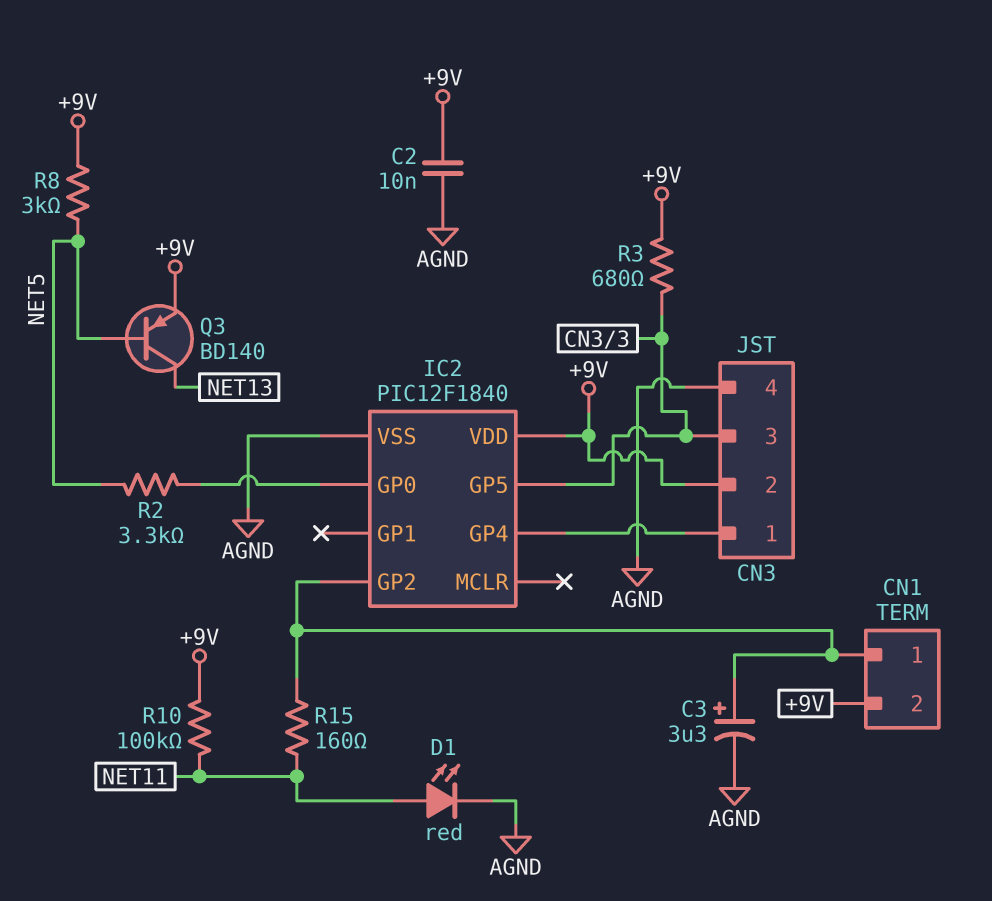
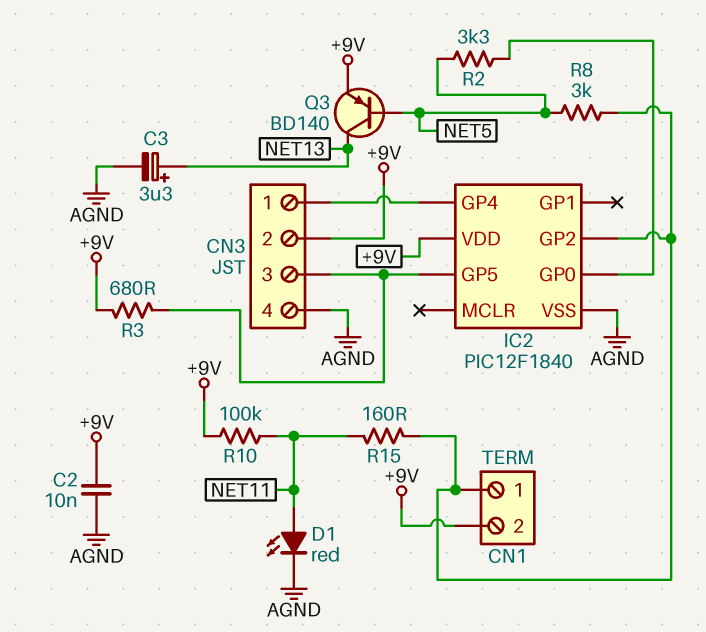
C3: 3.3uF (plus CN1/1, minus AGND) -> 3.3uF (plus NET13, minus AGND)
R8: 3k (+9V, NET5) -> 3k (CN1/1, NET5)

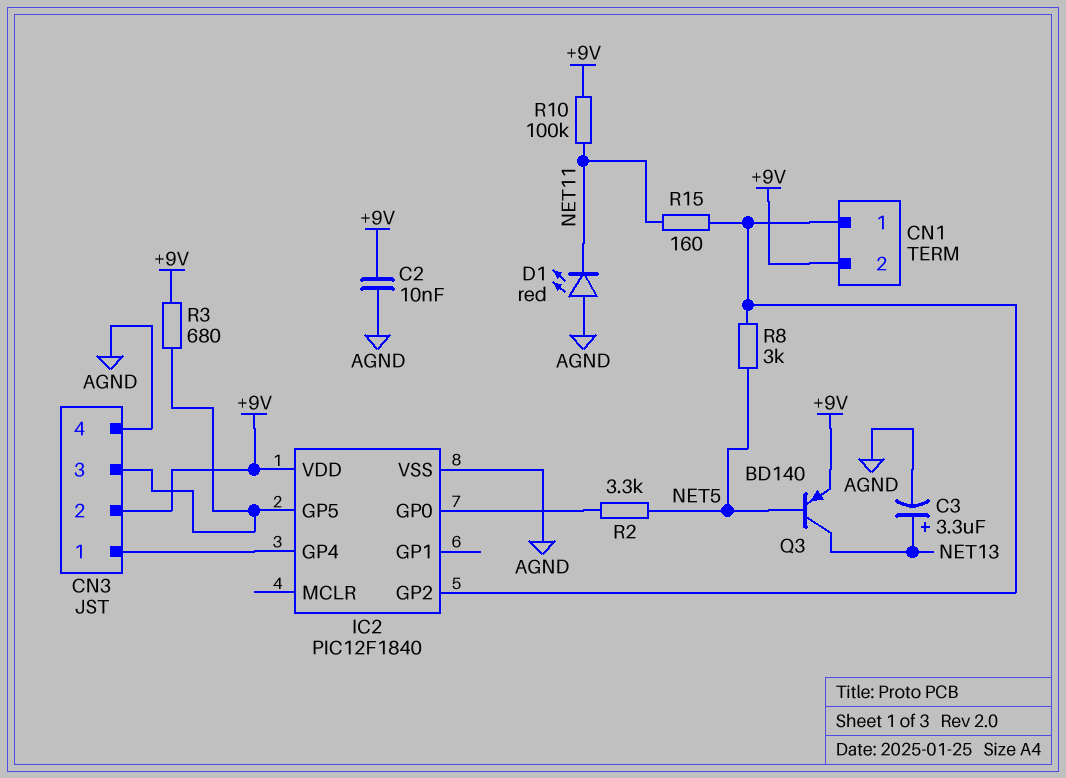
D1: LED red (A NET11, K AGND) -> LED red (A AGND, K NET11)

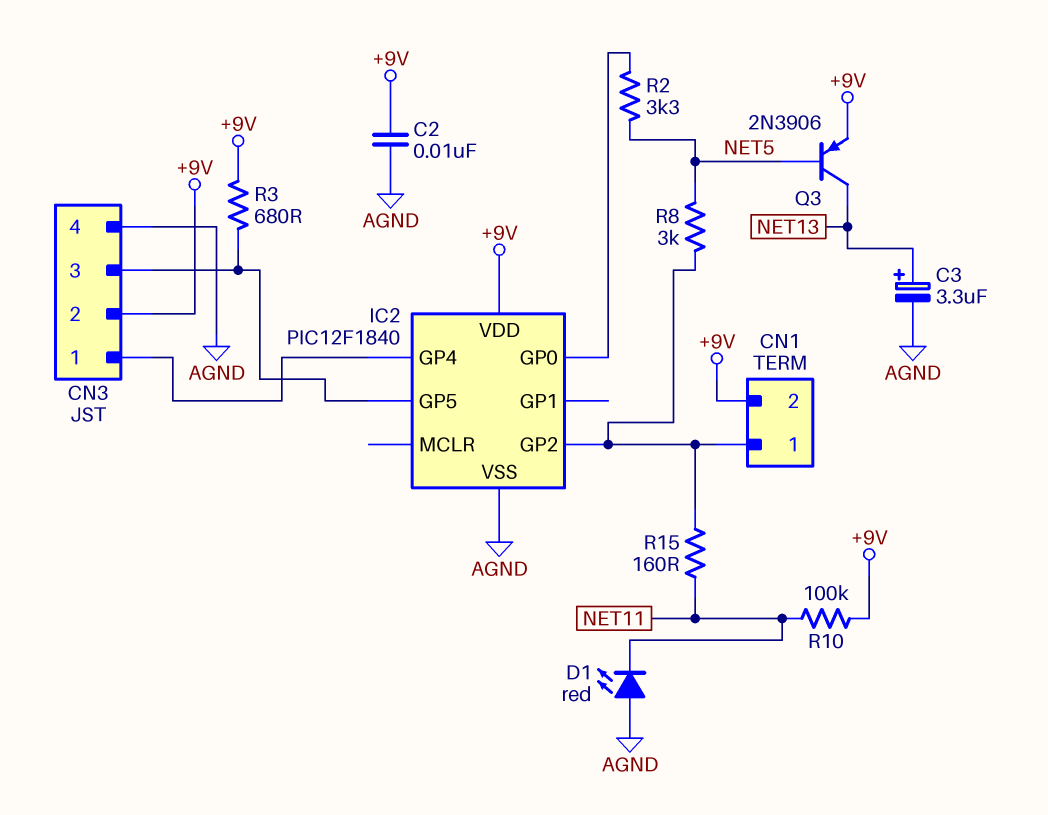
Q3: PNP BD140 (B NET5, C NET13, E +9V) -> PNP 2N3906 (B NET5, C NET13, E +9V)

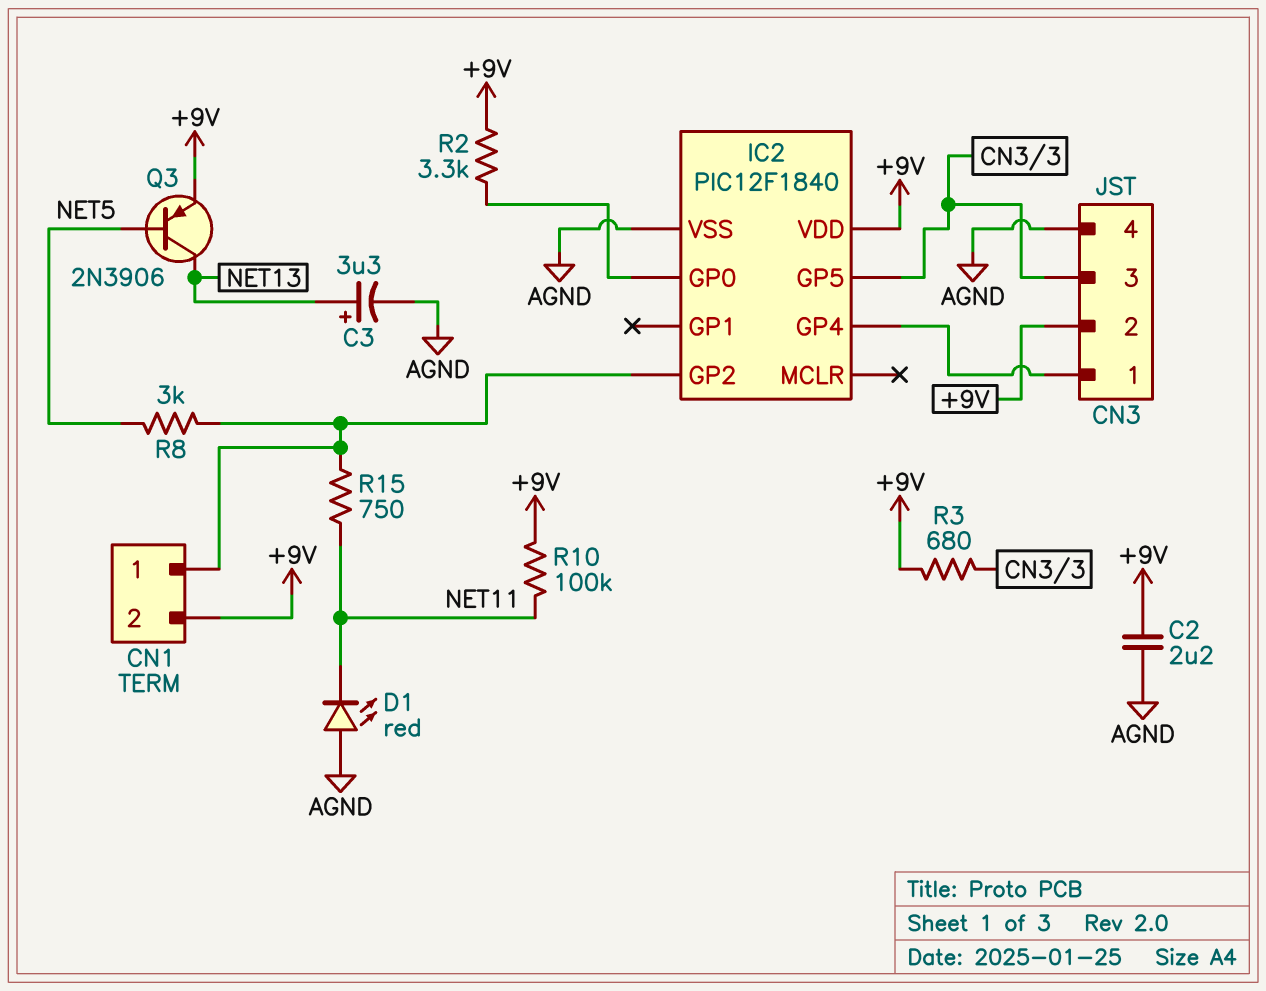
C2: 10nF (+9V, AGND) -> 2.2uF (+9V, AGND)
R2: 3.3k (IC2/GP0, NET5) -> 3.3k (+9V, IC2/GP0)
R15: 160 (CN1/1, NET11) -> 750 (CN1/1, NET11)

